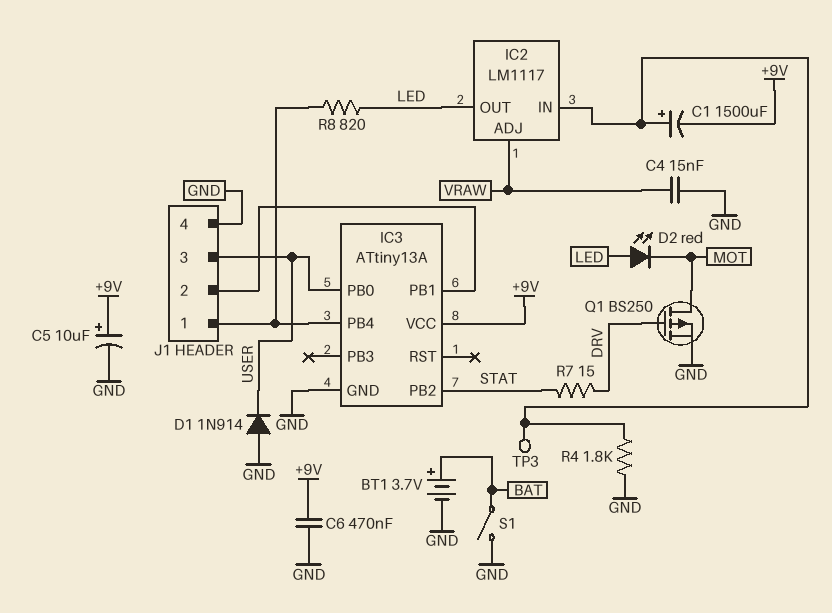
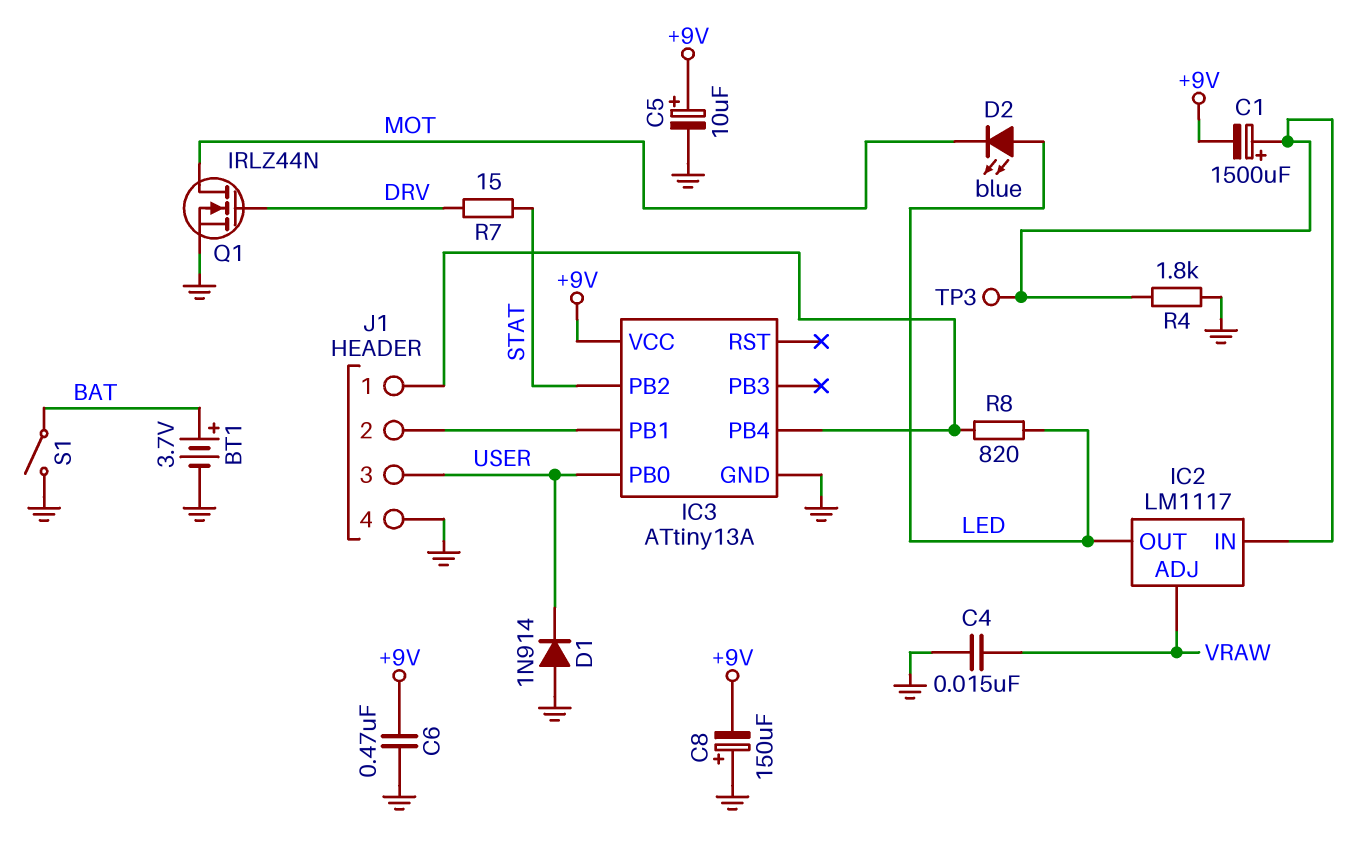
C8: none -> 150uF (plus GND, minus +9V)
D2: LED red (A LED, K MOT) -> LED blue (A LED, K MOT)
Q1: PMOS BS250 (G DRV, D MOT, S GND) -> NMOS IRLZ44N (G DRV, D MOT, S GND)

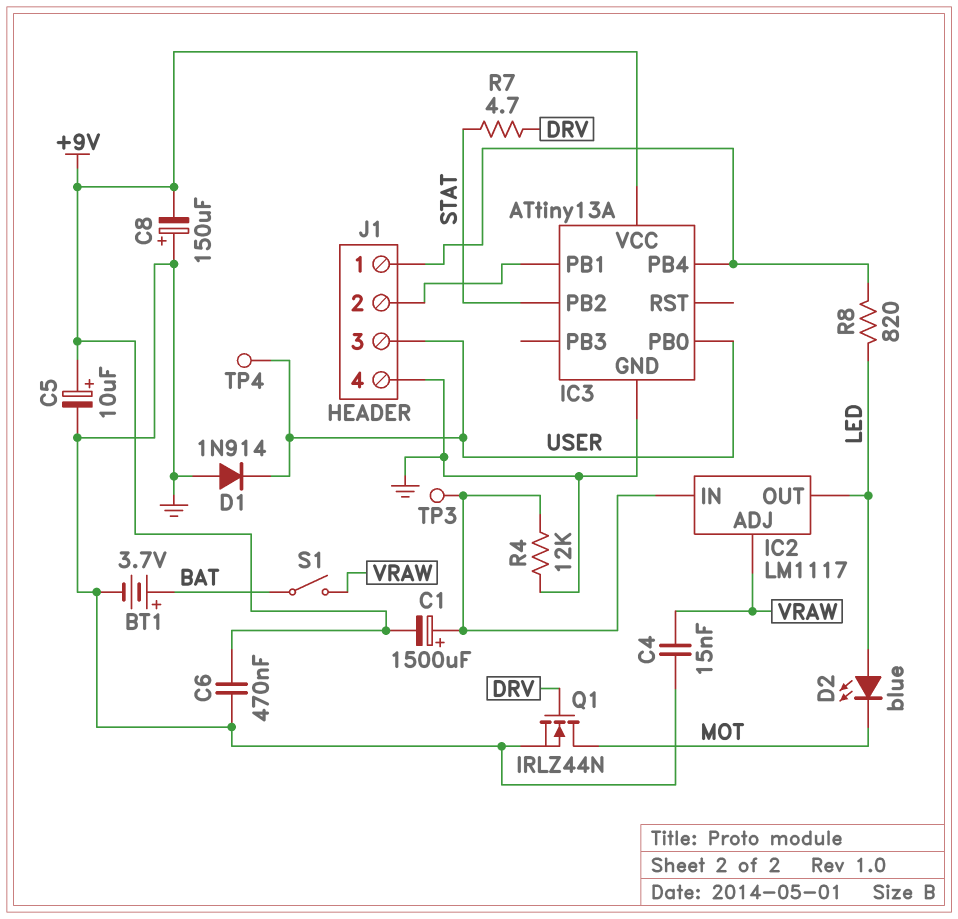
R4: 1.8k (GND, IC2/IN) -> 12k (GND, IC2/IN)
R7: 15 (DRV, STAT) -> 4.7 (DRV, STAT)
S1: switch (BAT, GND) -> switch (BAT, VRAW)
TP4: none -> test point (USER)

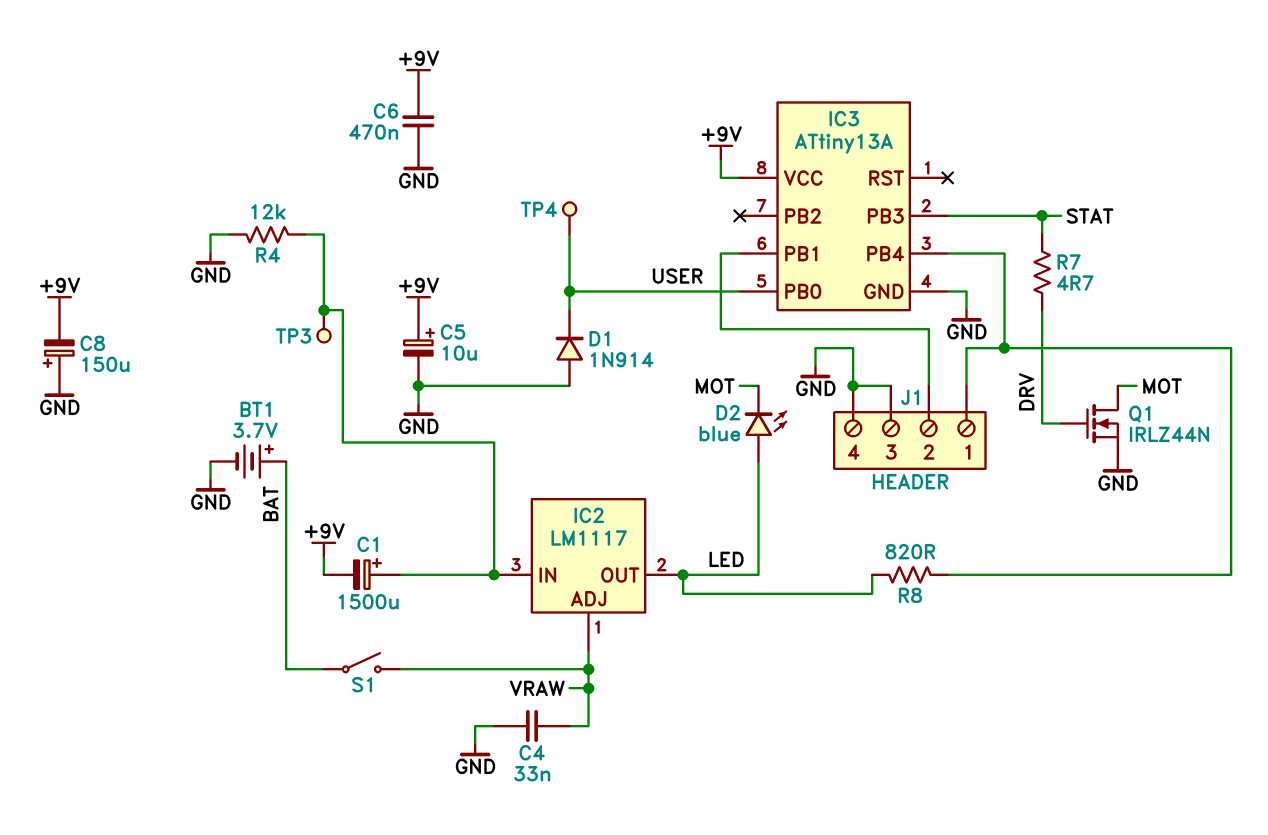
C4: 15nF (GND, VRAW) -> 33nF (GND, VRAW)
IC3 pin PB2: STAT -> none
IC3 pin PB3: none -> STAT
J1 pin 3: USER -> GND

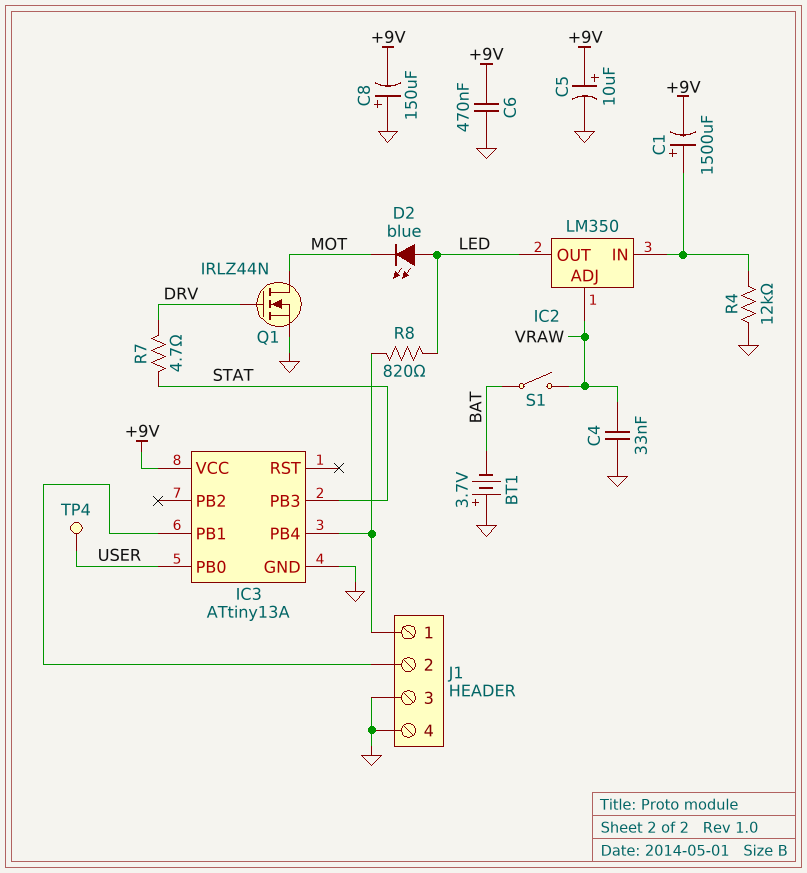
BT1: 3.7V (plus BAT, minus GND) -> 3.7V (plus GND, minus BAT)
D1: diode 1N914 (A GND, K USER) -> none
IC2: LM1117 -> LM350
TP3: test point (IC2/IN) -> none

